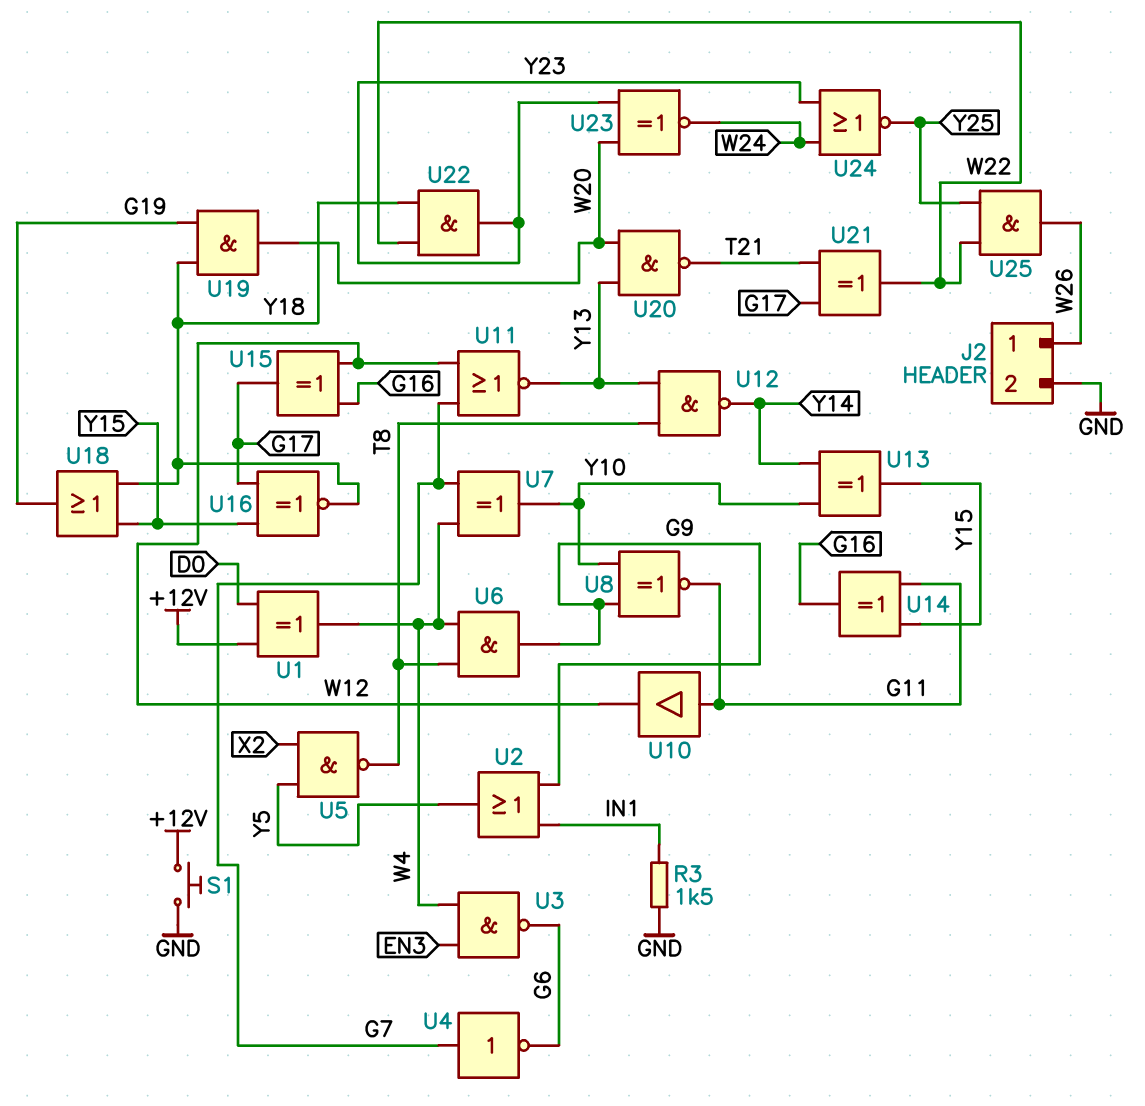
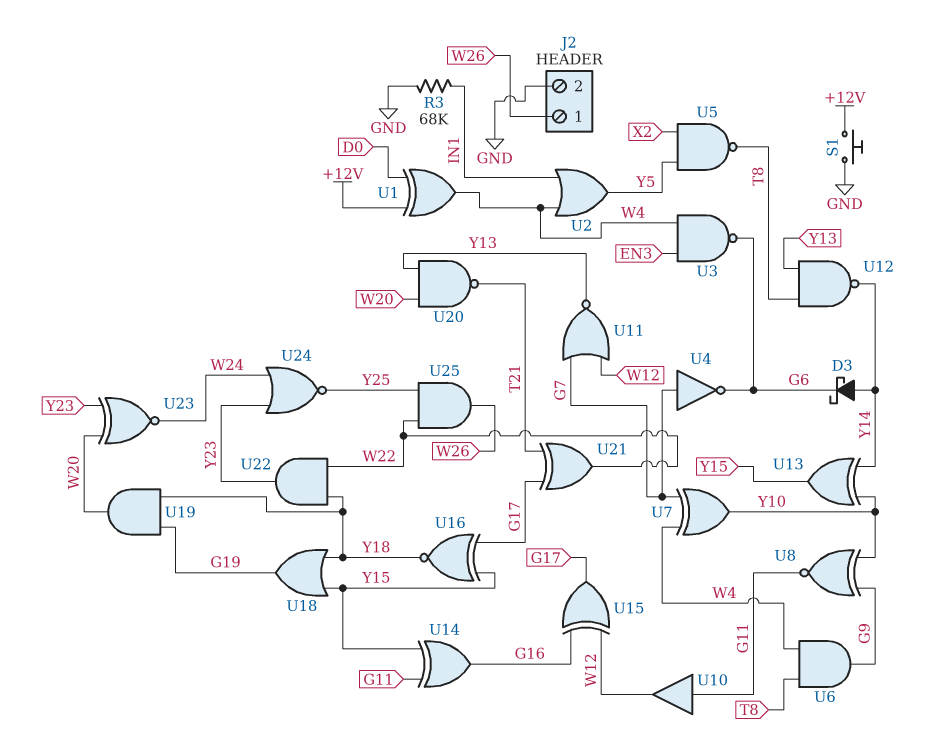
D3: none -> schottky (A Y14, K G6)
R3: 1.5k (GND, IN1) -> 68k (GND, IN1)
U2: OR (in G9, in IN1, out Y5) -> OR (in IN1, in W4, out Y5)

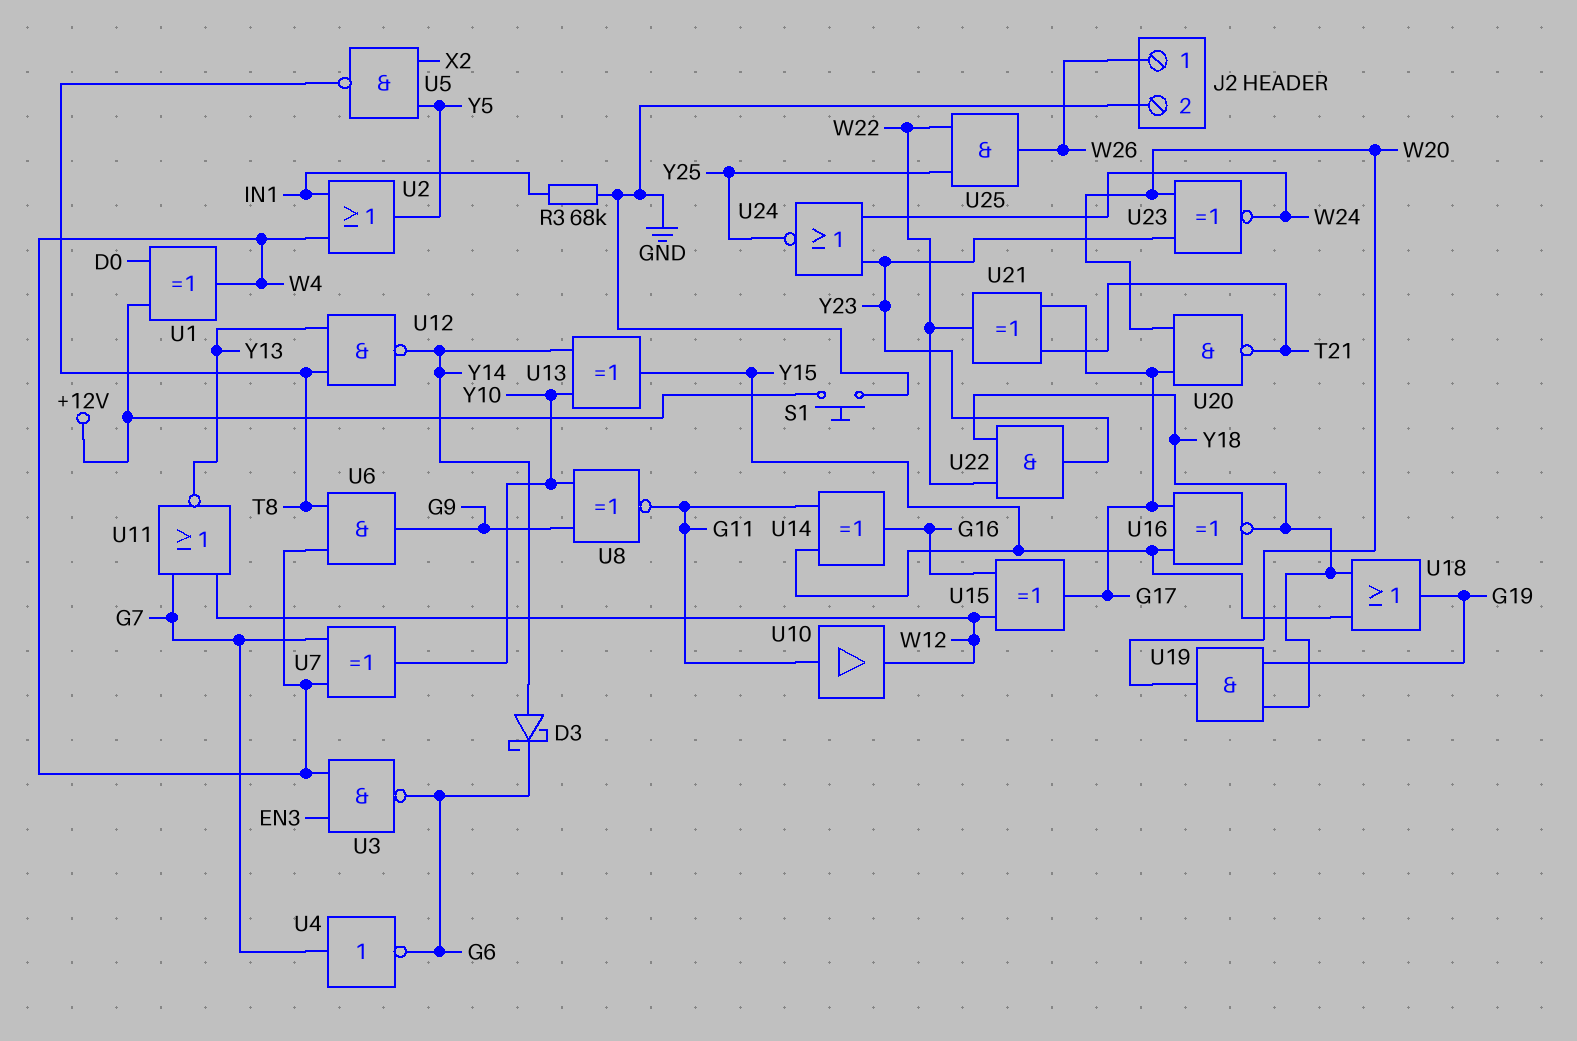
U20: NAND (in W20, in Y13, out T21) -> NAND (in G17, in W20, out T21)

